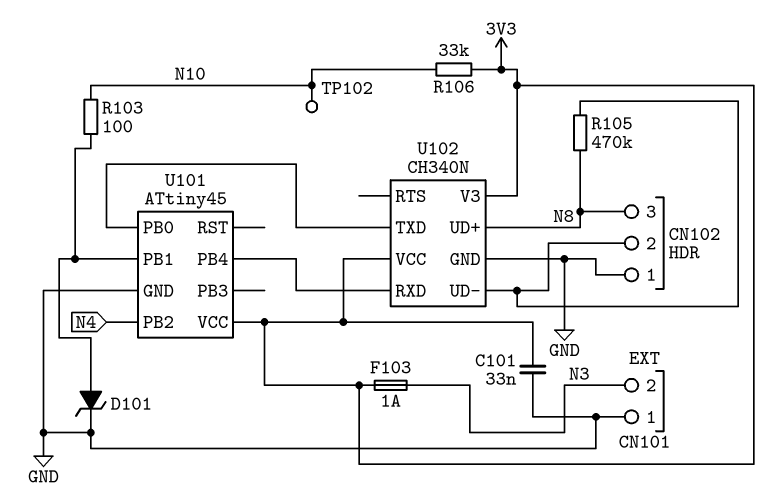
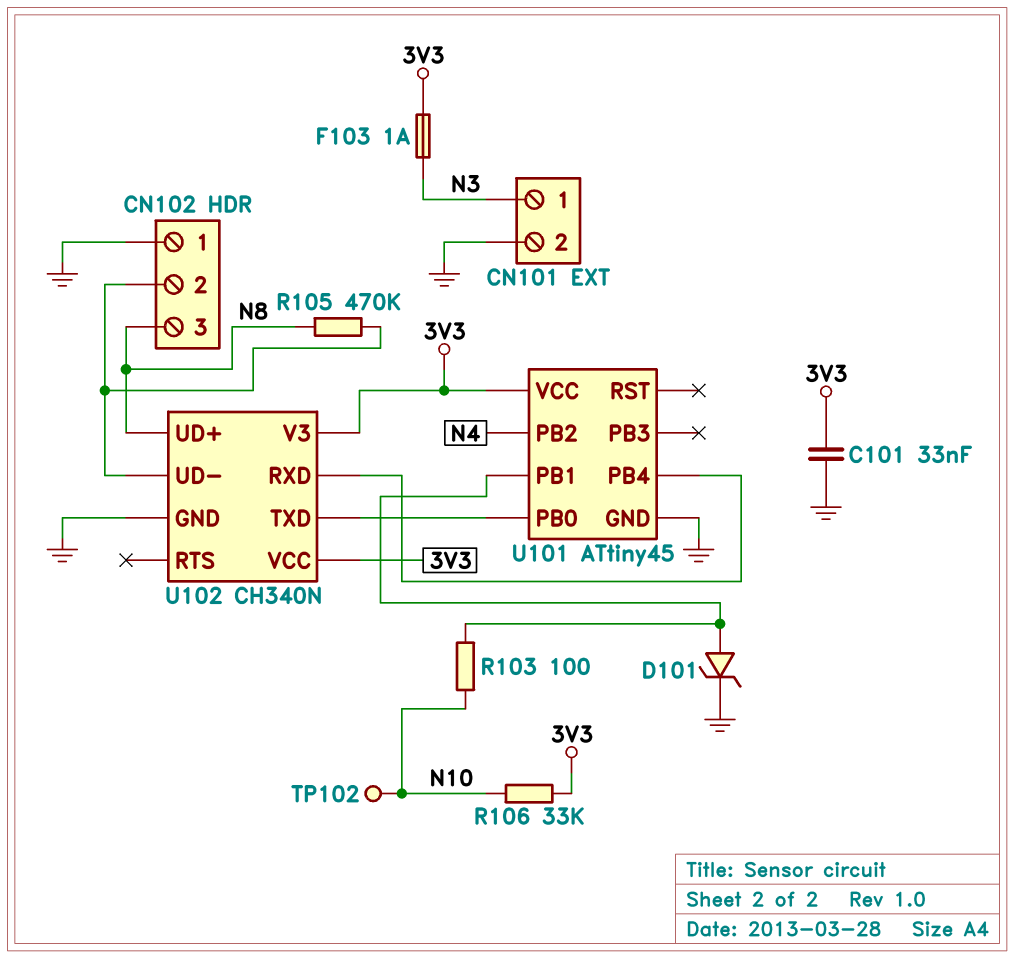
CN101 pin 1: GND -> N3
CN101 pin 2: N3 -> GND

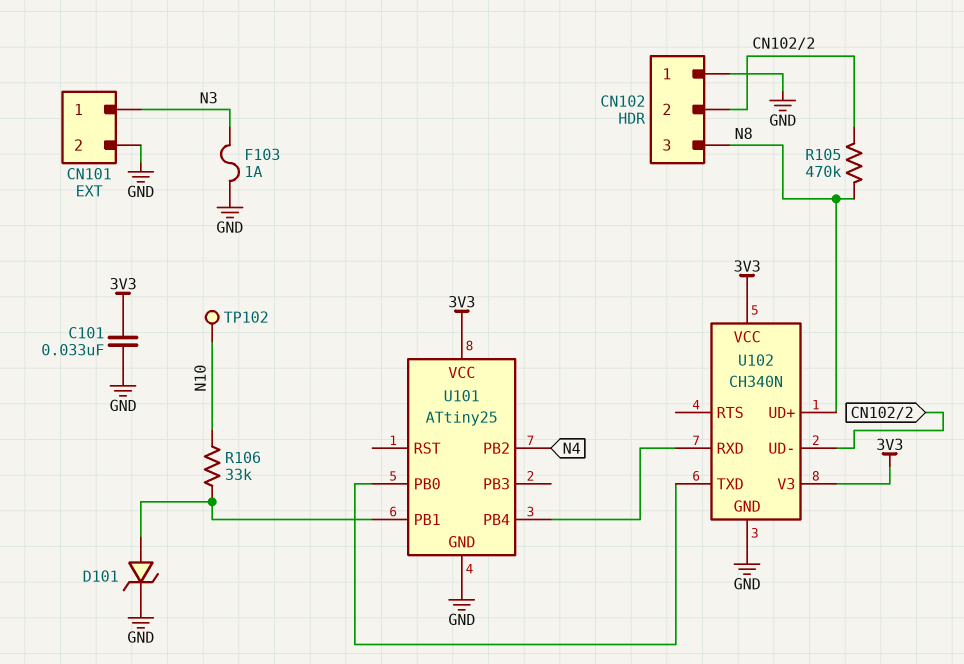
F103: 1A (3V3, N3) -> 1A (GND, N3)
R103: 100 (N10, U101/PB1) -> none
R106: 33k (3V3, N10) -> 33k (N10, U101/PB1)
U101: ATtiny45 -> ATtiny25

